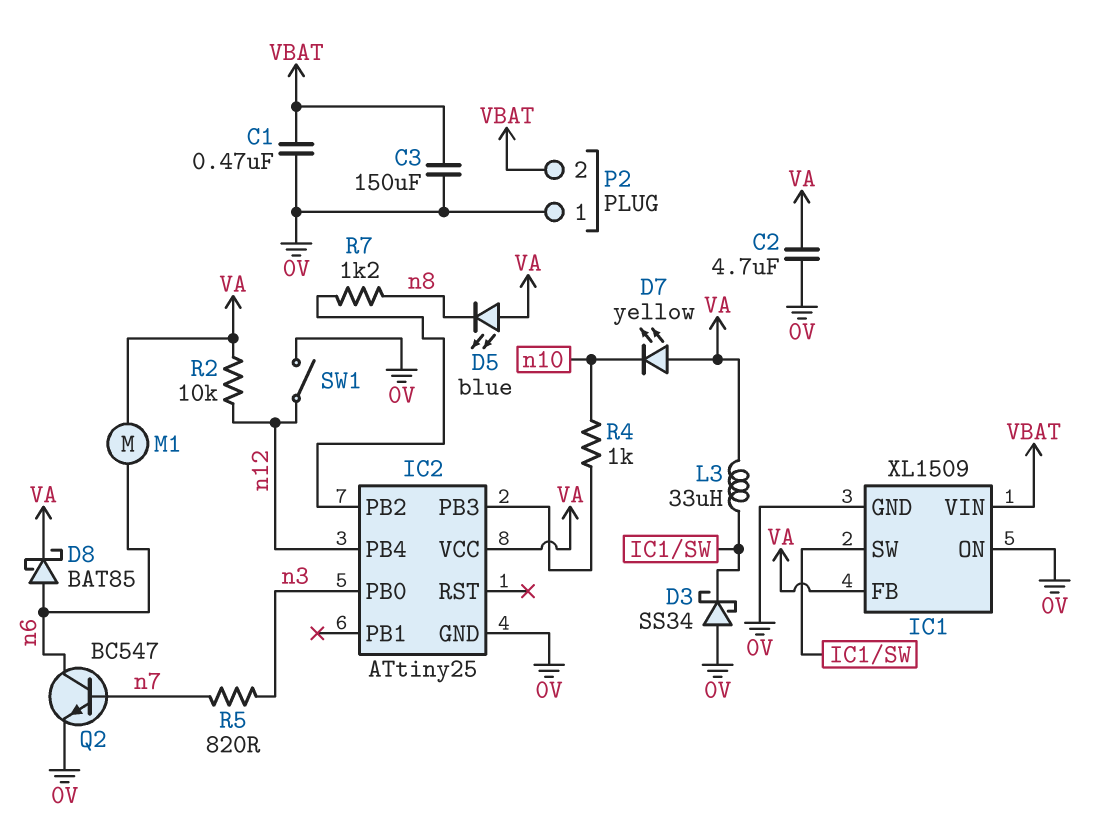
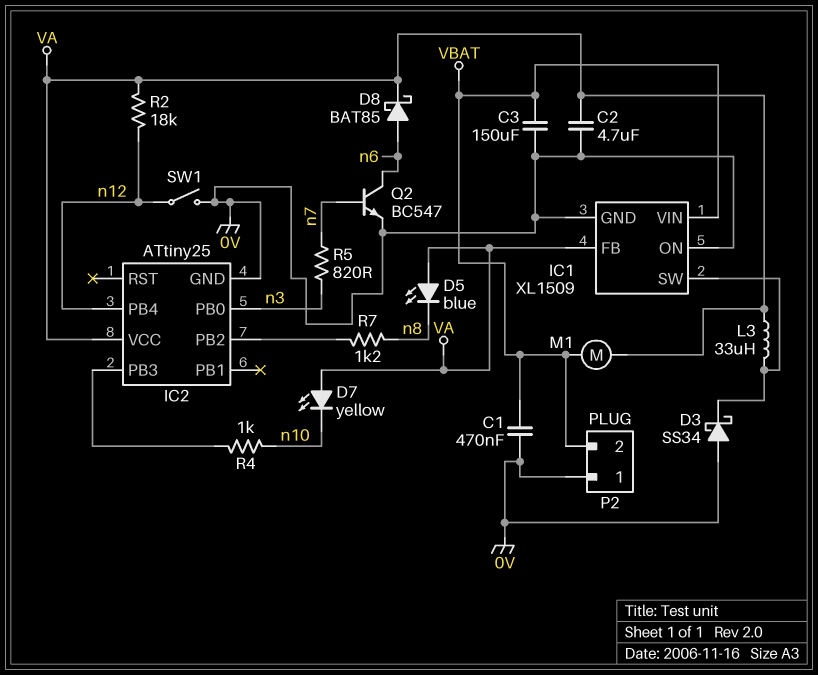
M1: motor (VA, n6) -> motor (VA, VBAT)
R2: 10k (VA, n12) -> 18k (VA, n12)

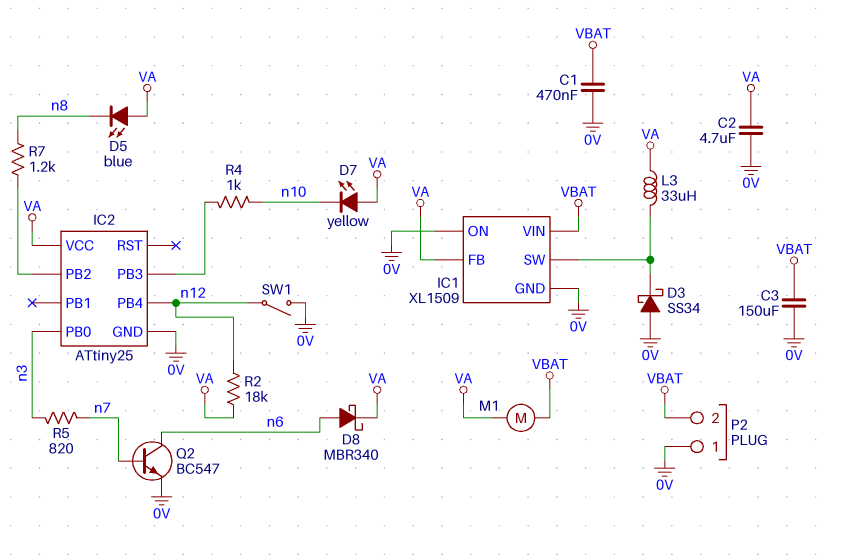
D8: schottky BAT85 (A n6, K VA) -> schottky MBR340 (A n6, K VA)

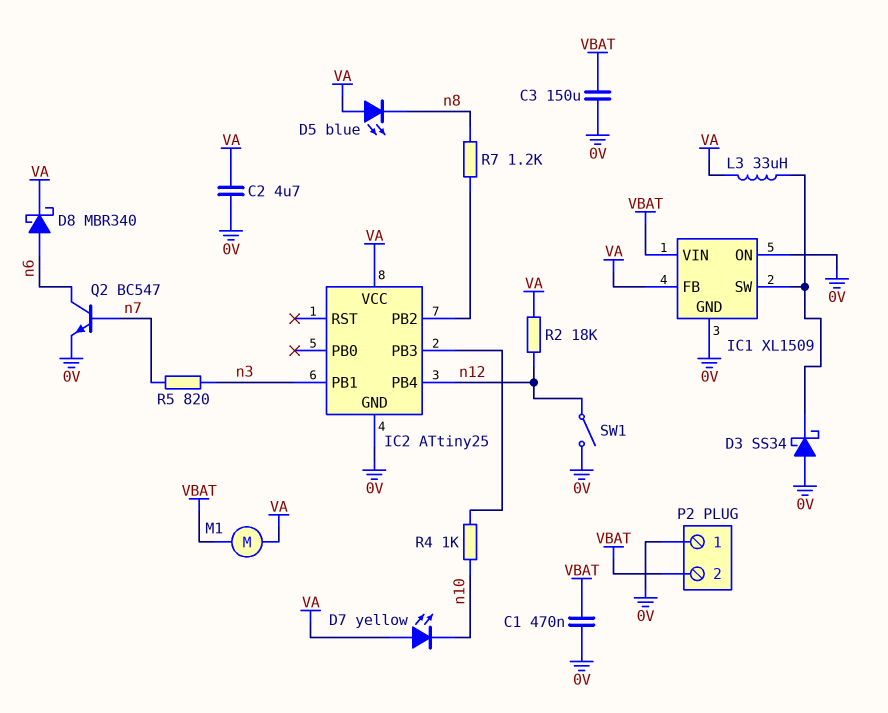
IC2 pin PB0: n3 -> none
IC2 pin PB1: none -> n3

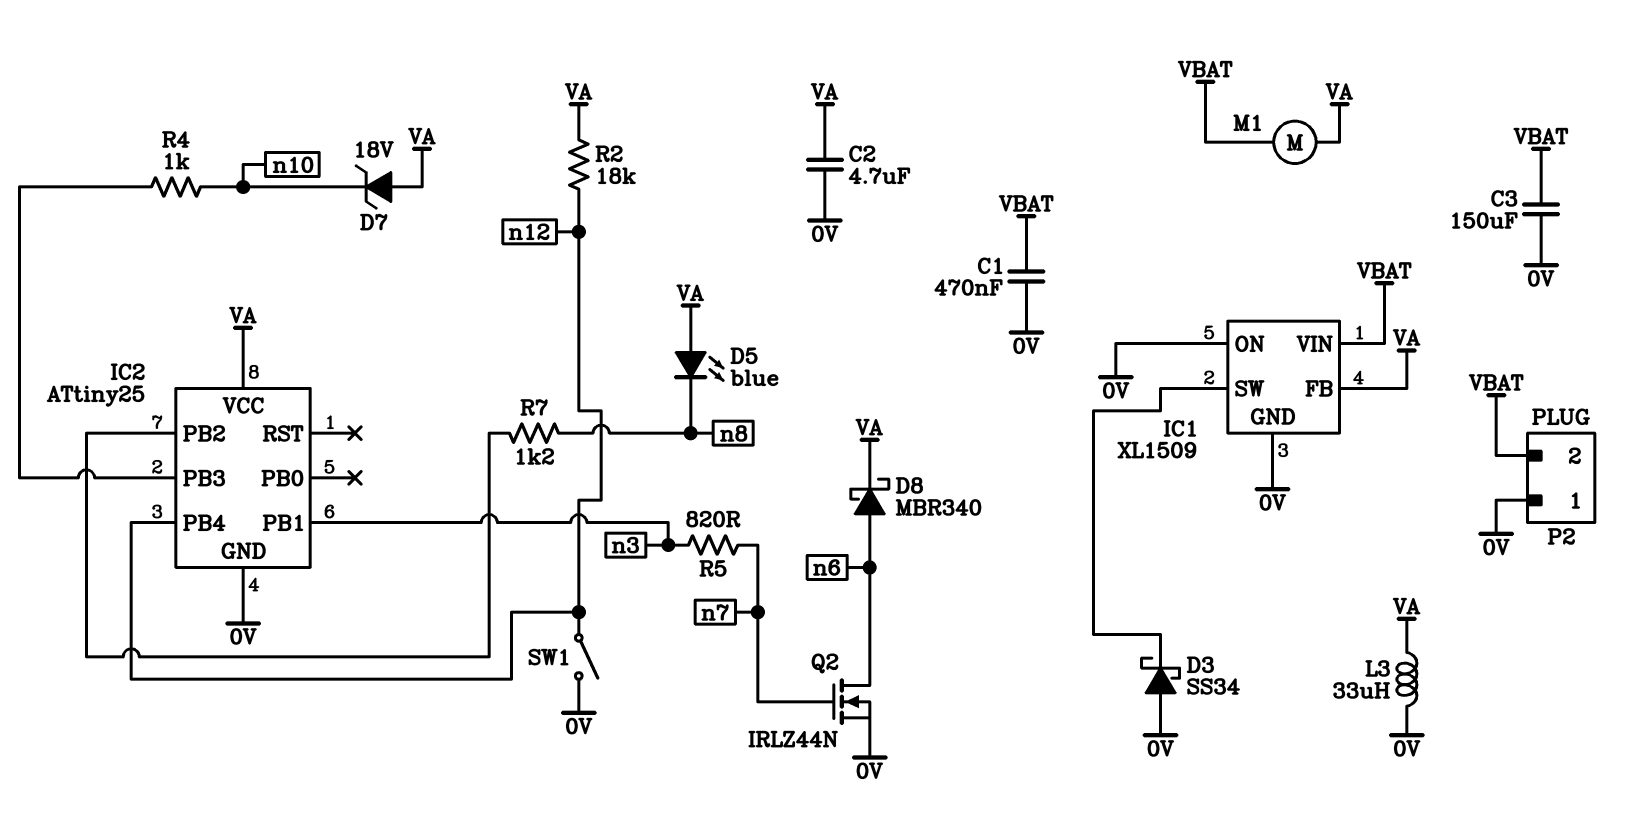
D7: LED yellow (A VA, K n10) -> zener 18V (A VA, K n10)
L3: 33uH (IC1/SW, VA) -> 33uH (0V, VA)
Q2: NPN BC547 (B n7, C n6, E 0V) -> NMOS IRLZ44N (G n7, D n6, S 0V)

